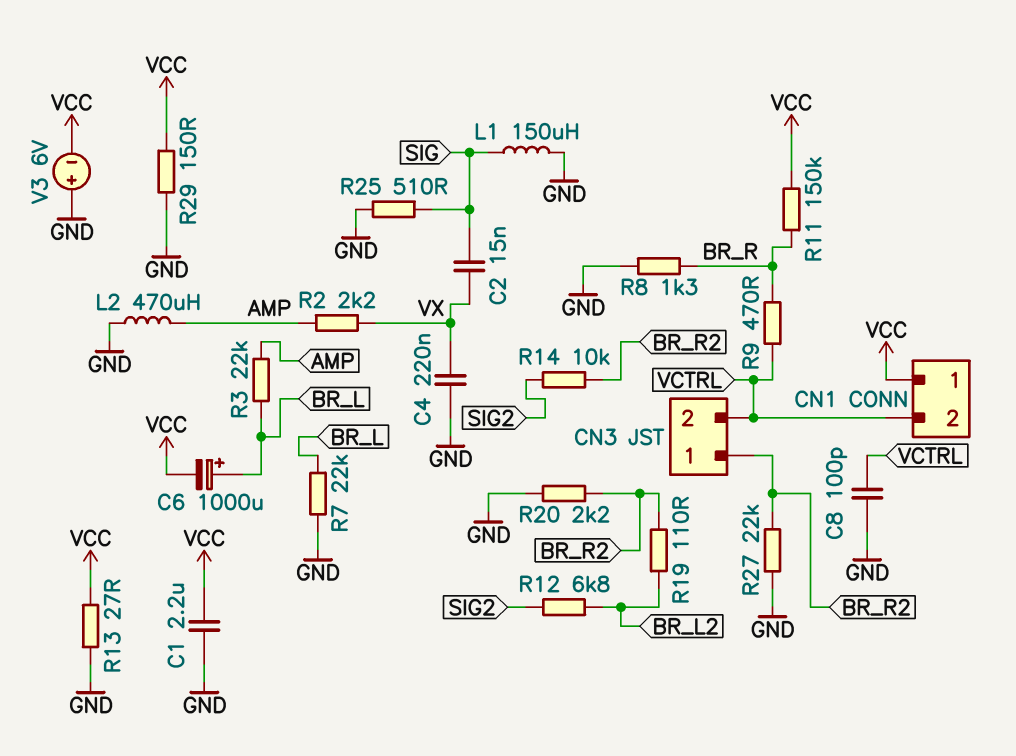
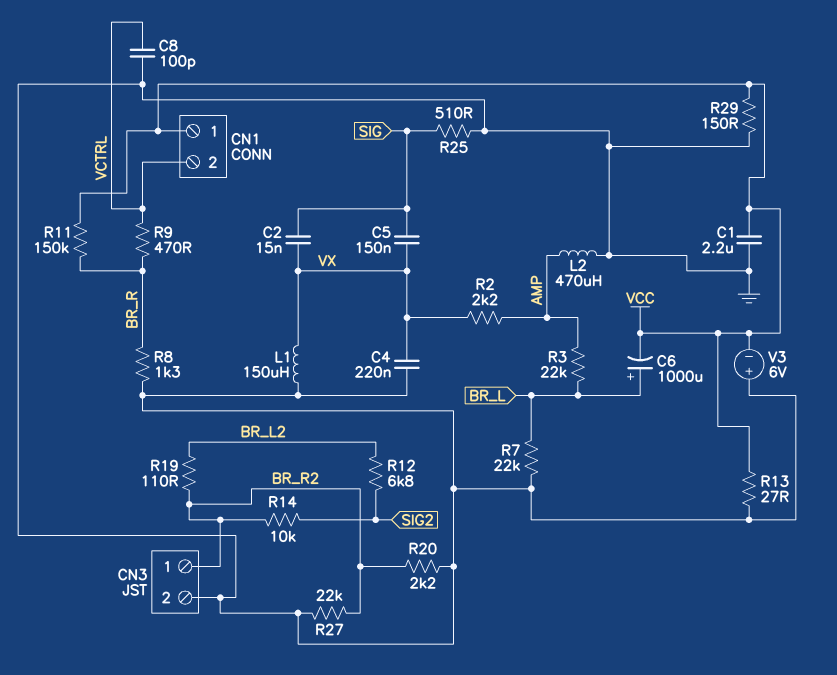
C5: none -> 150nF (SIG, VX)
CN3 pin 2: VCTRL -> GND
L1: 150uH (GND, SIG) -> 150uH (GND, VX)

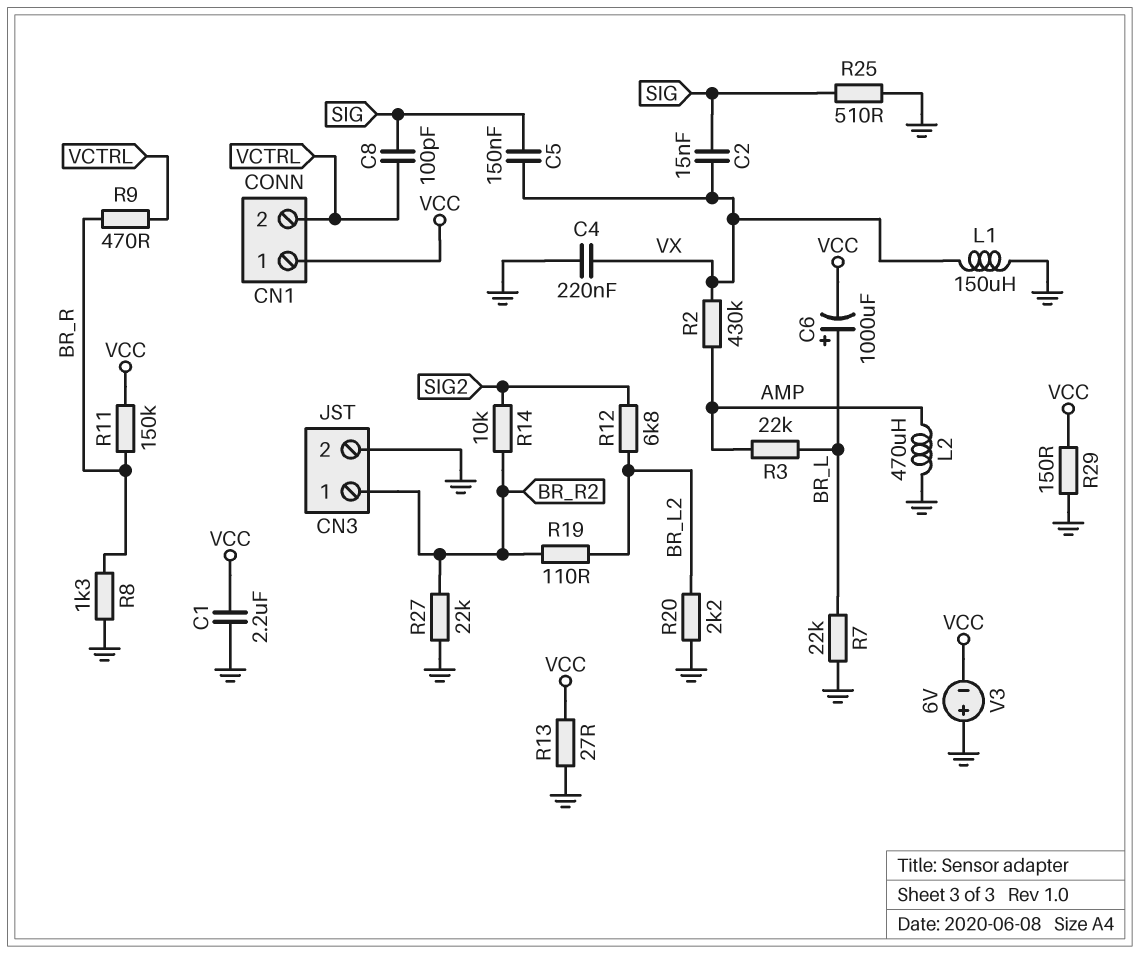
C8: 100pF (GND, VCTRL) -> 100pF (SIG, VCTRL)
R2: 2.2k (AMP, VX) -> 430k (AMP, VX)
R20: 2.2k (BR_R2, GND) -> 2.2k (BR_L2, GND)

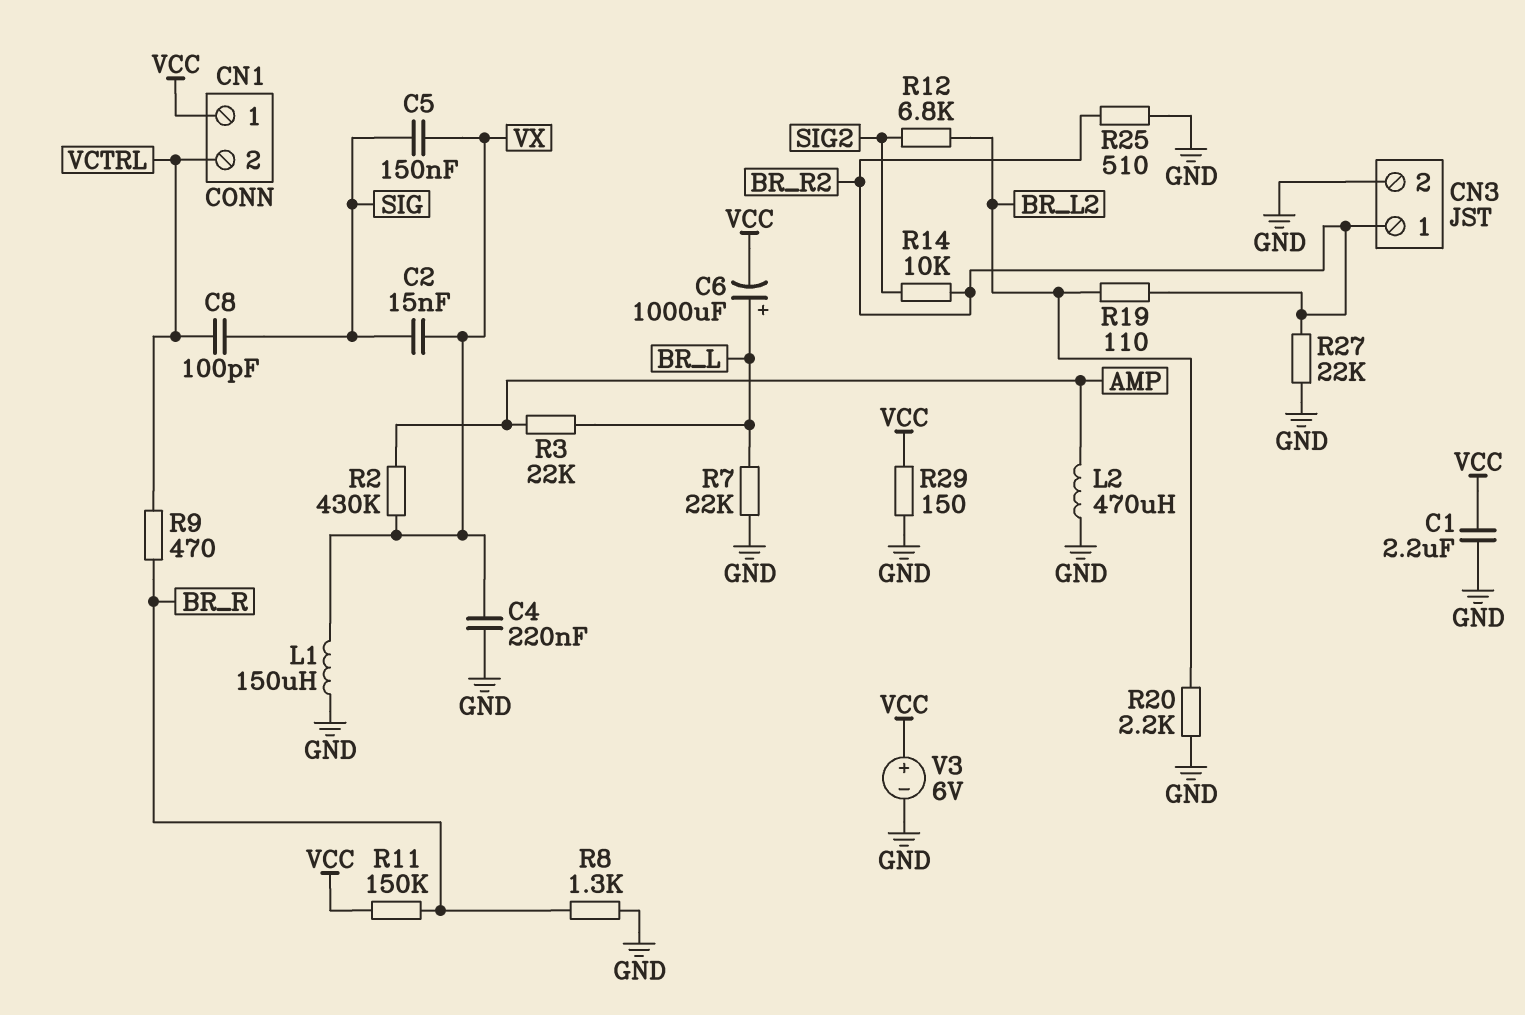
R13: 27 (GND, VCC) -> none
R25: 510 (GND, SIG) -> 510 (BR_R2, GND)
V3: 6V (plus GND, minus VCC) -> 6V (plus VCC, minus GND)

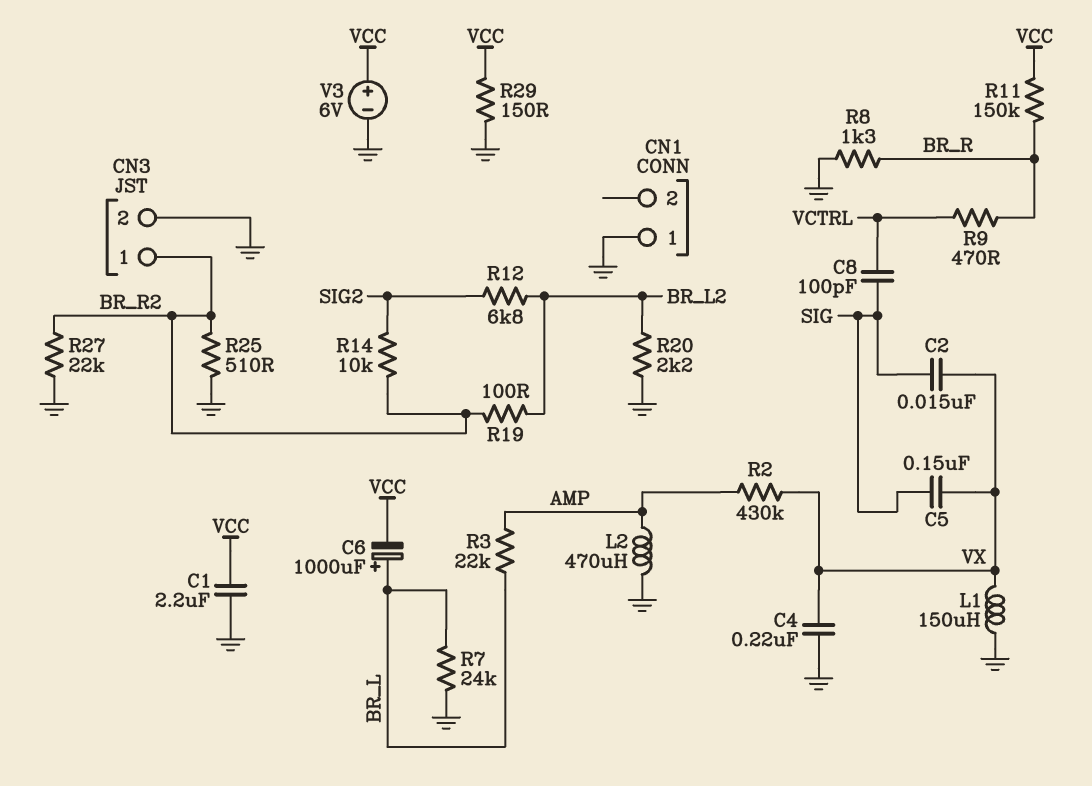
CN1 pin 1: VCC -> GND
CN1 pin 2: VCTRL -> none
R7: 22k (BR_L, GND) -> 24k (BR_L, GND)
R19: 110 (BR_L2, BR_R2) -> 100 (BR_L2, BR_R2)

